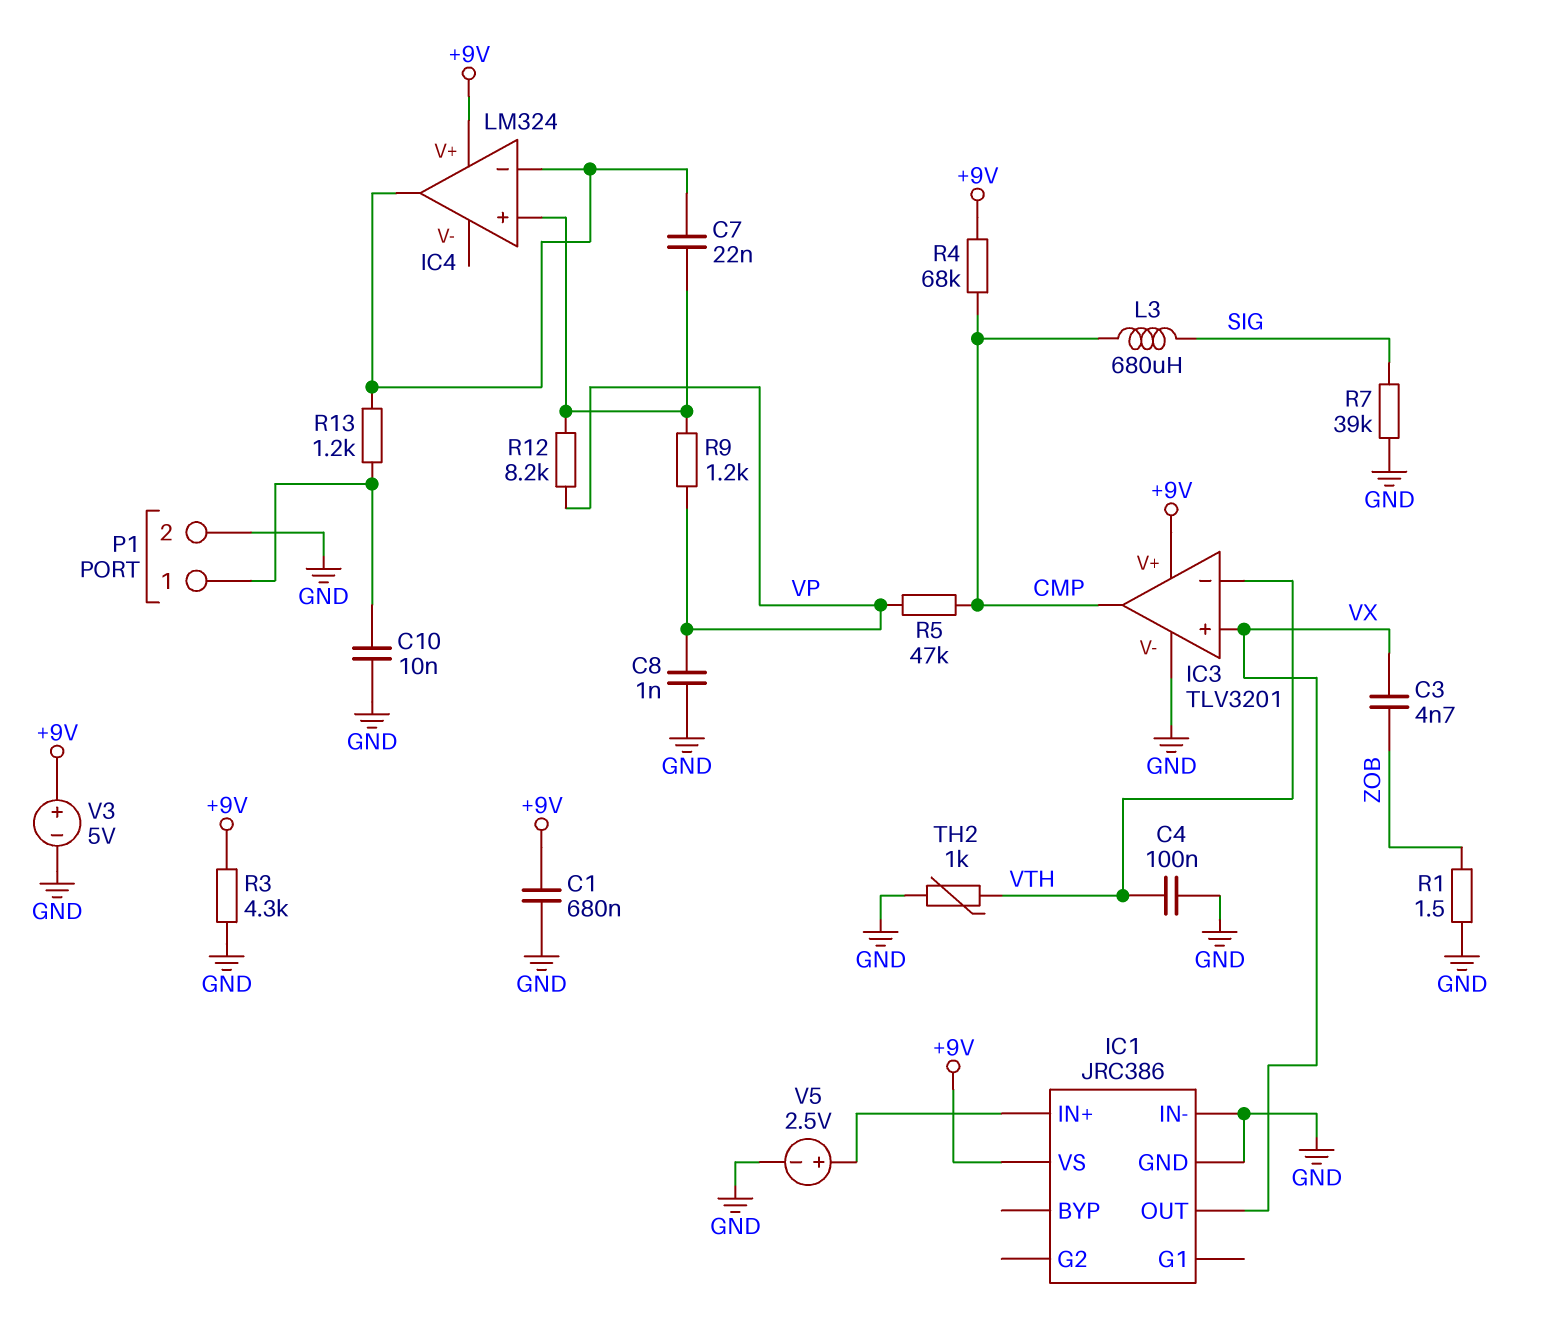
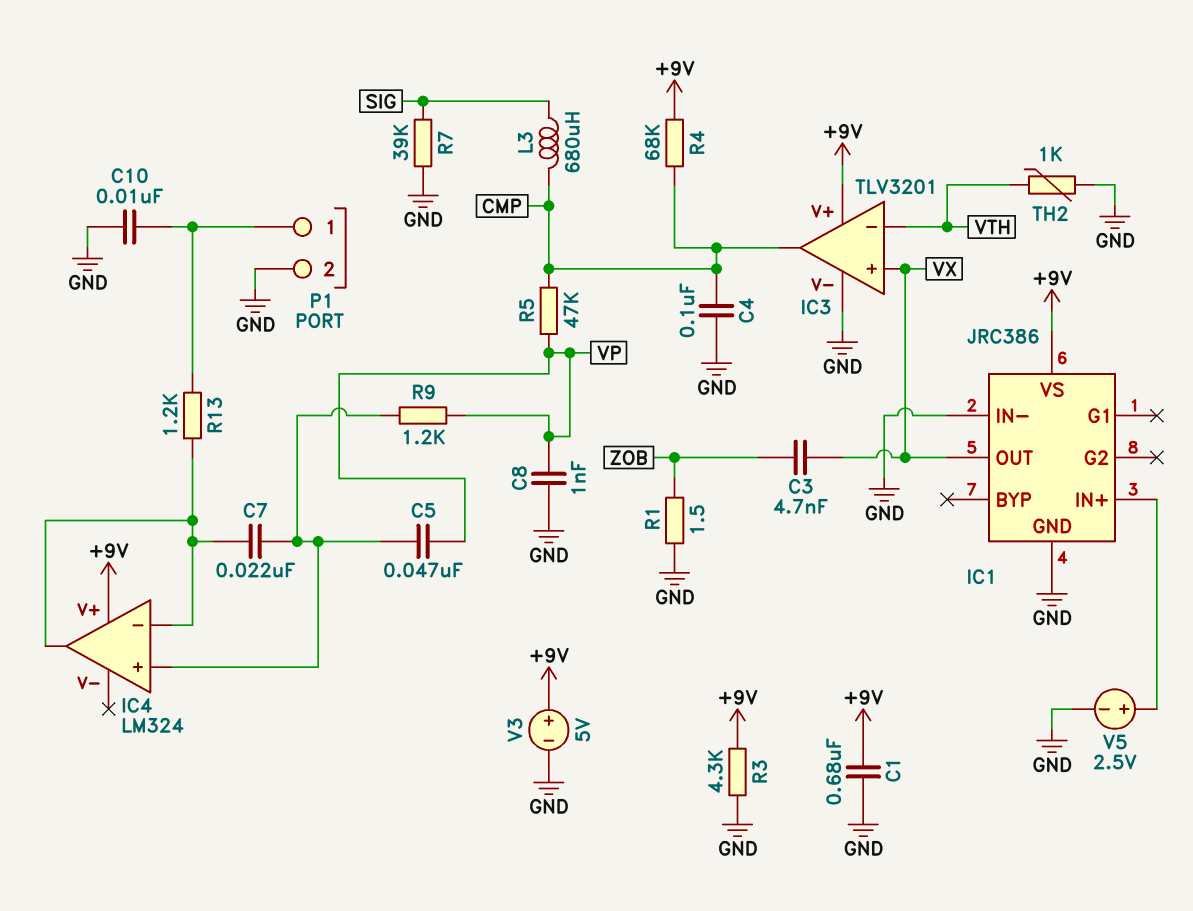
C4: 100nF (GND, VTH) -> 100nF (CMP, GND)
C5: none -> 47nF (IC4/in+, VP)
R12: 8.2k (IC4/in+, VP) -> none

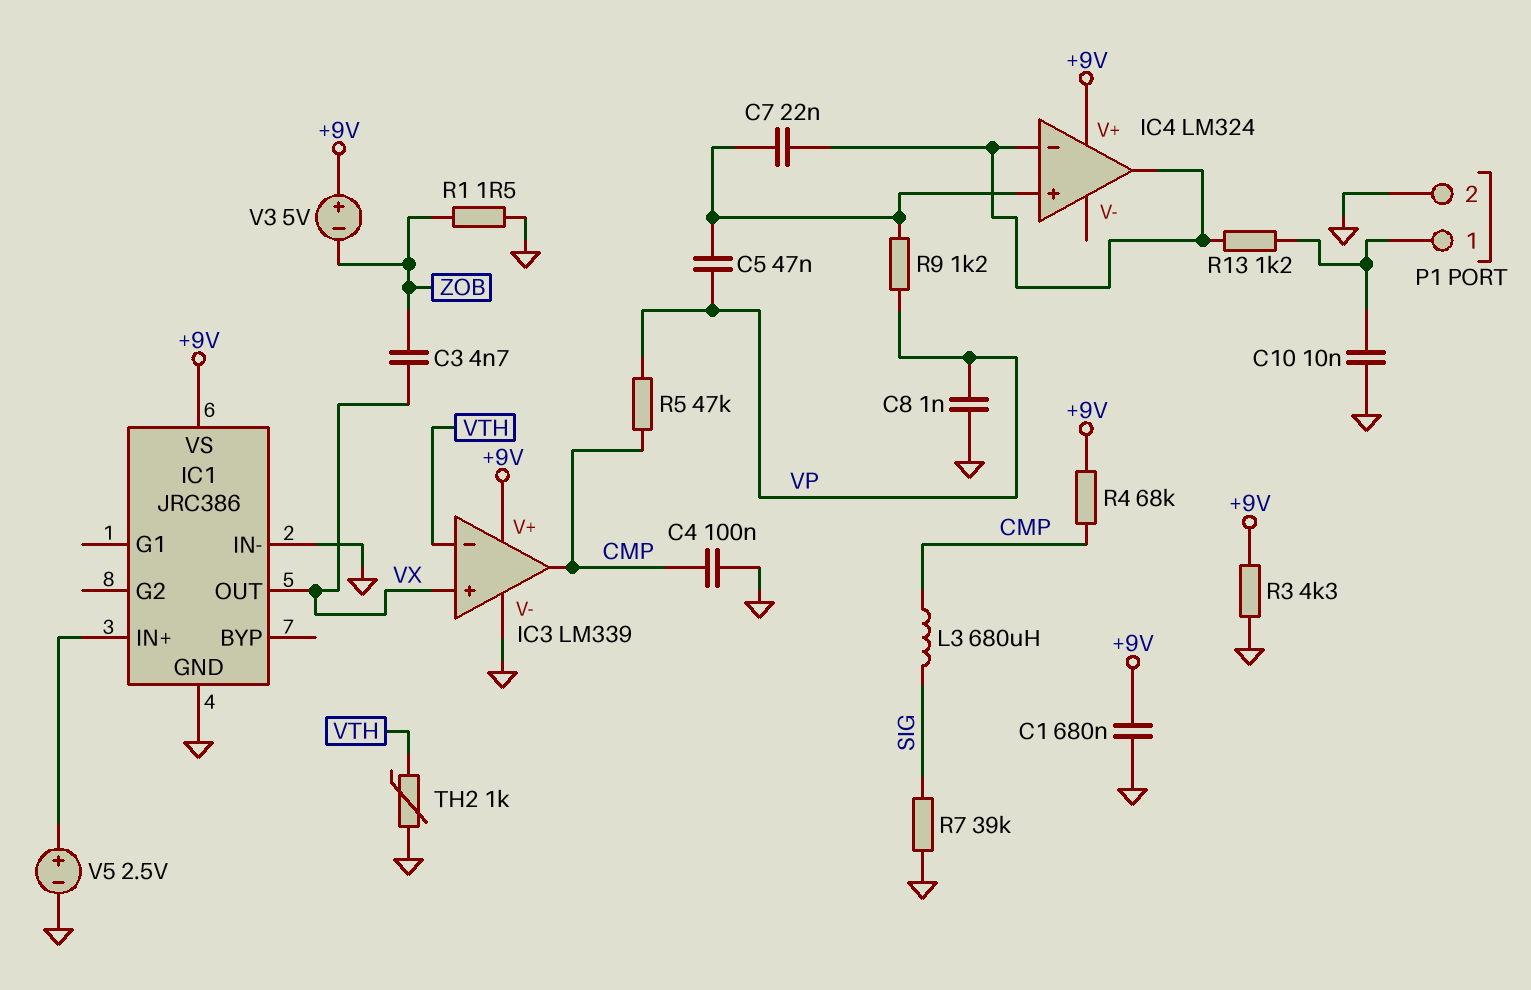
IC3: TLV3201 -> LM339
V3: 5V (plus +9V, minus GND) -> 5V (plus +9V, minus ZOB)

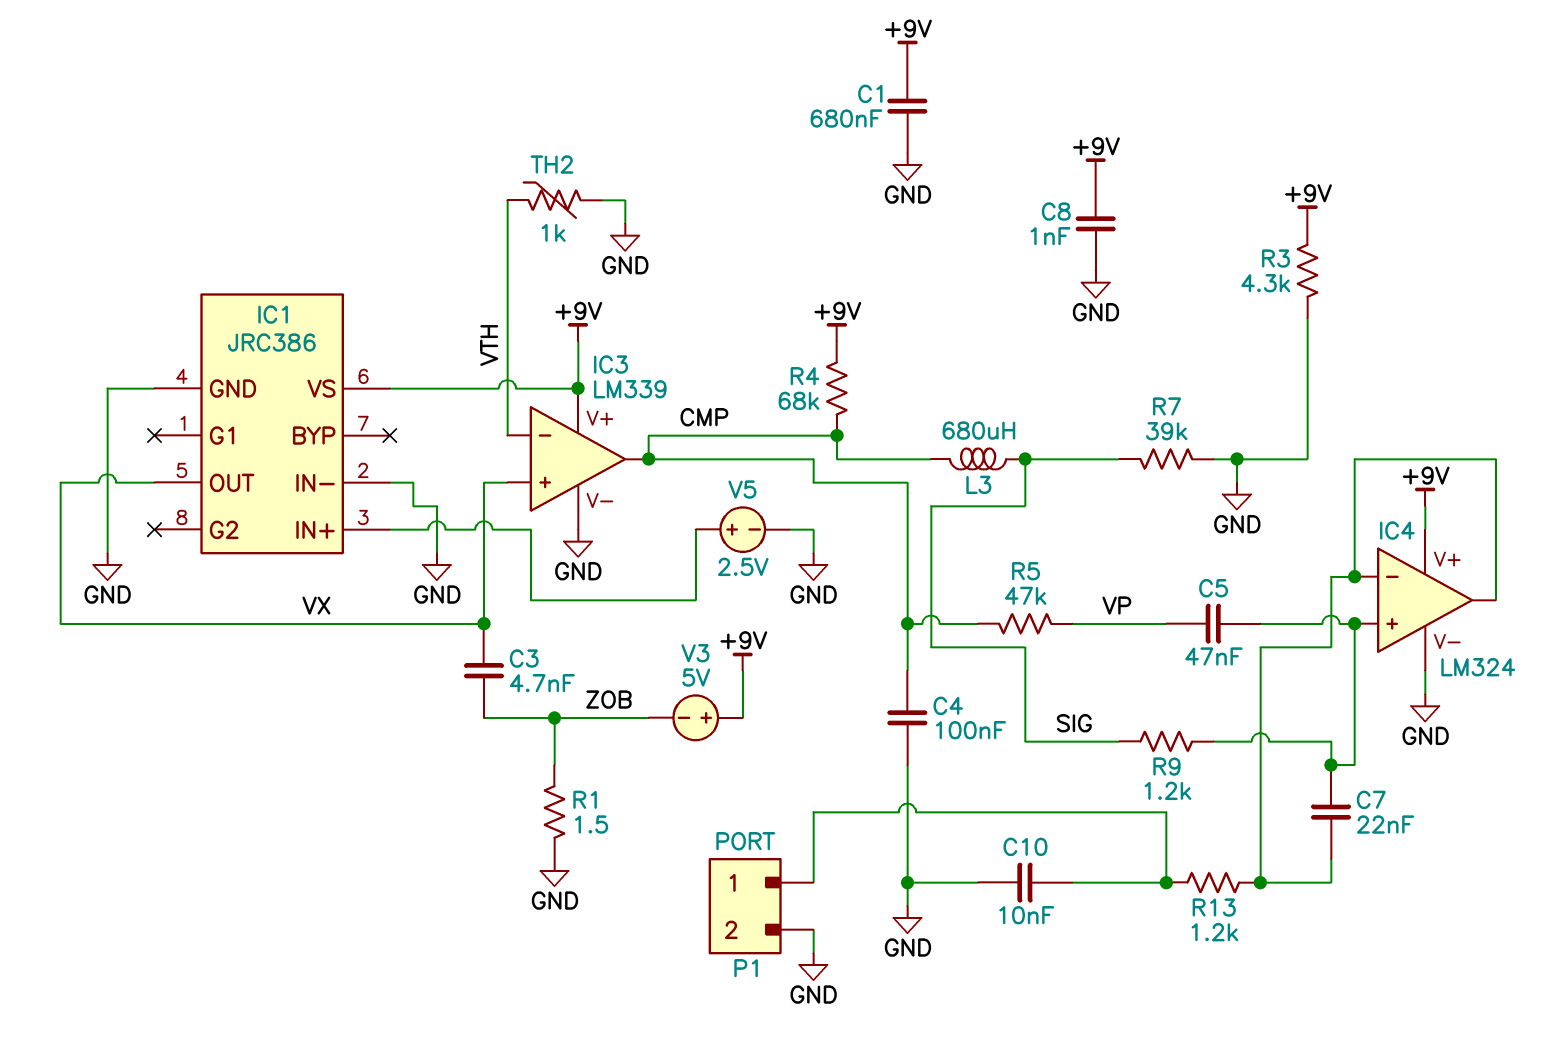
C8: 1nF (GND, VP) -> 1nF (+9V, GND)
IC4 pin V-: none -> GND
R9: 1.2k (IC4/in+, VP) -> 1.2k (IC4/in+, SIG)

